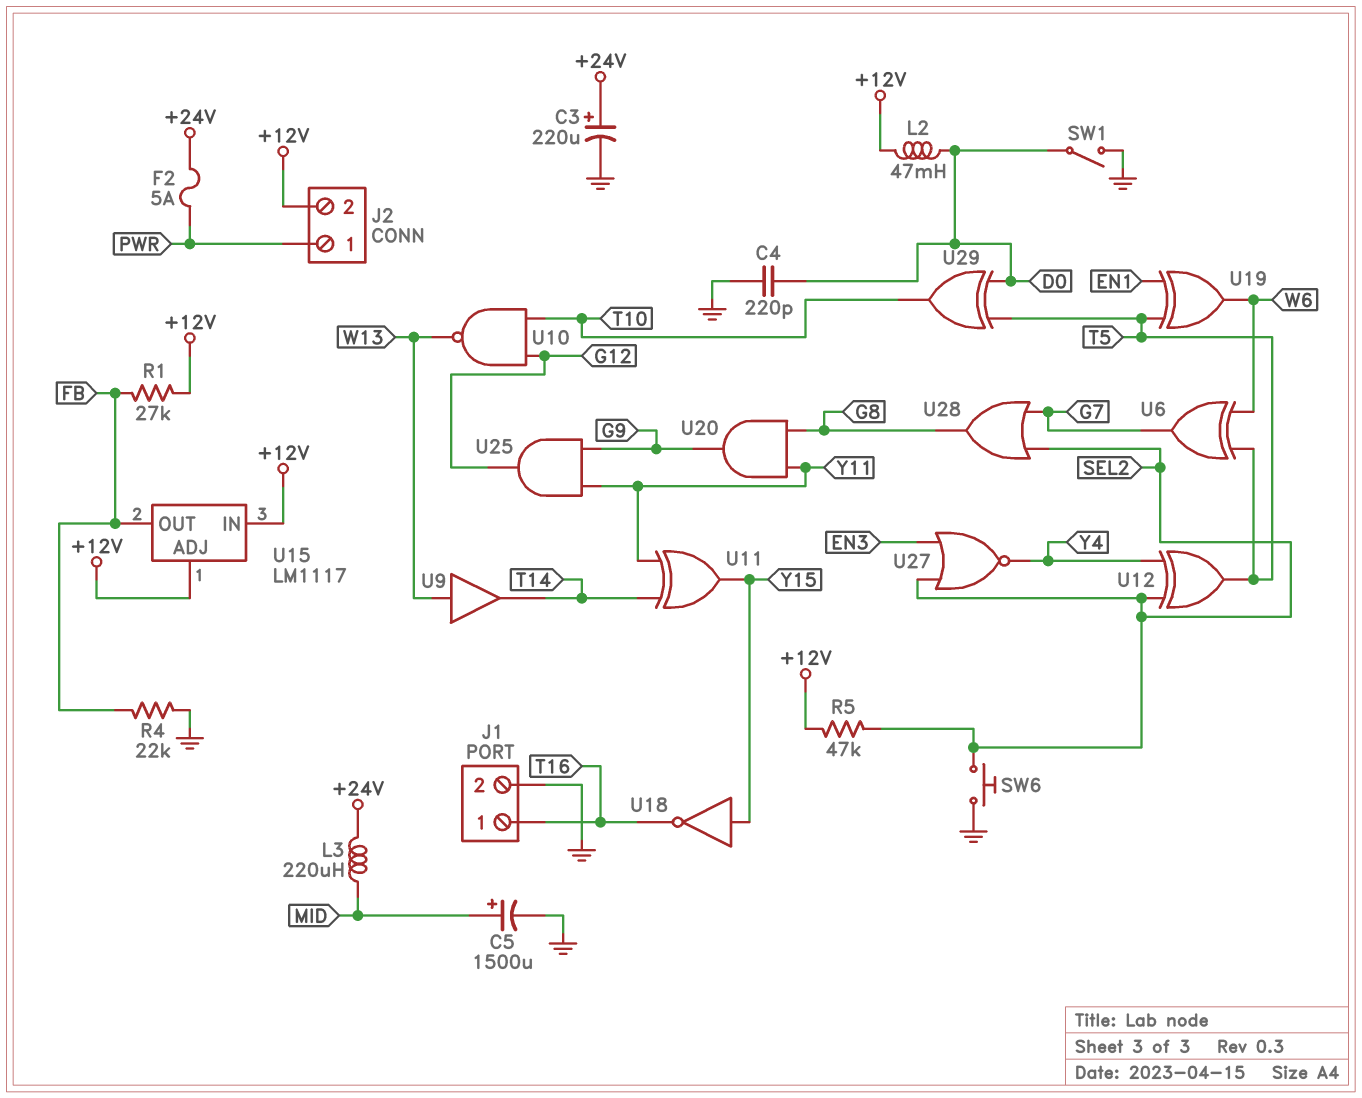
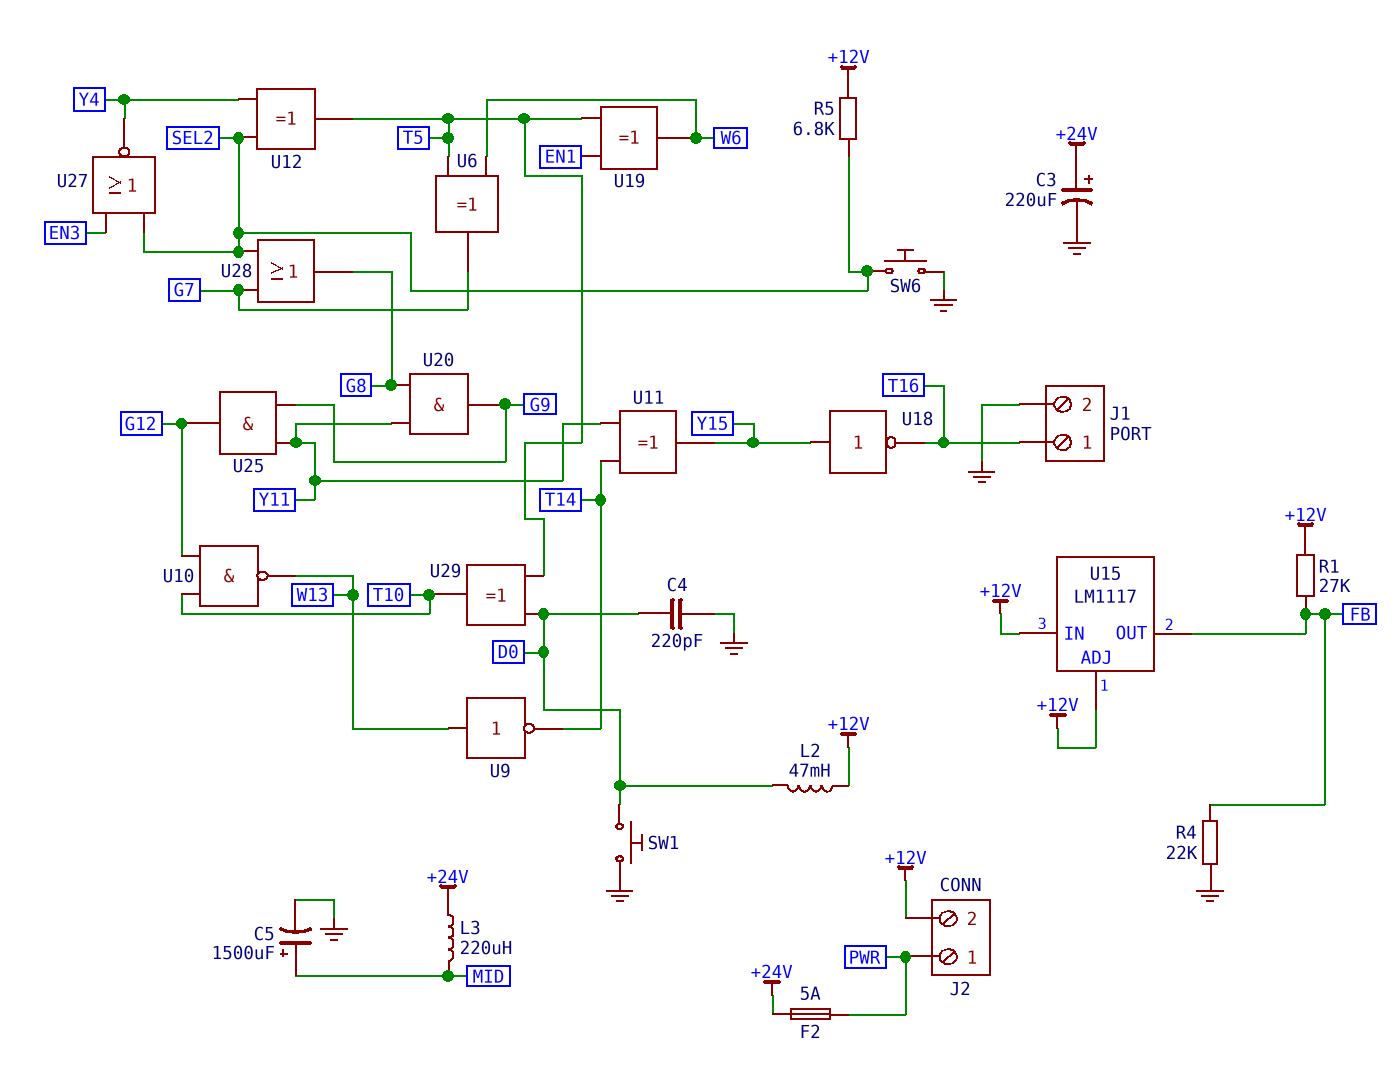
R5: 47k (+12V, SEL2) -> 6.8k (+12V, SEL2)
SW1: switch (D0, GND) -> button (D0, GND)
U9: buffer (in W13, out T14) -> NOT (in W13, out T14)

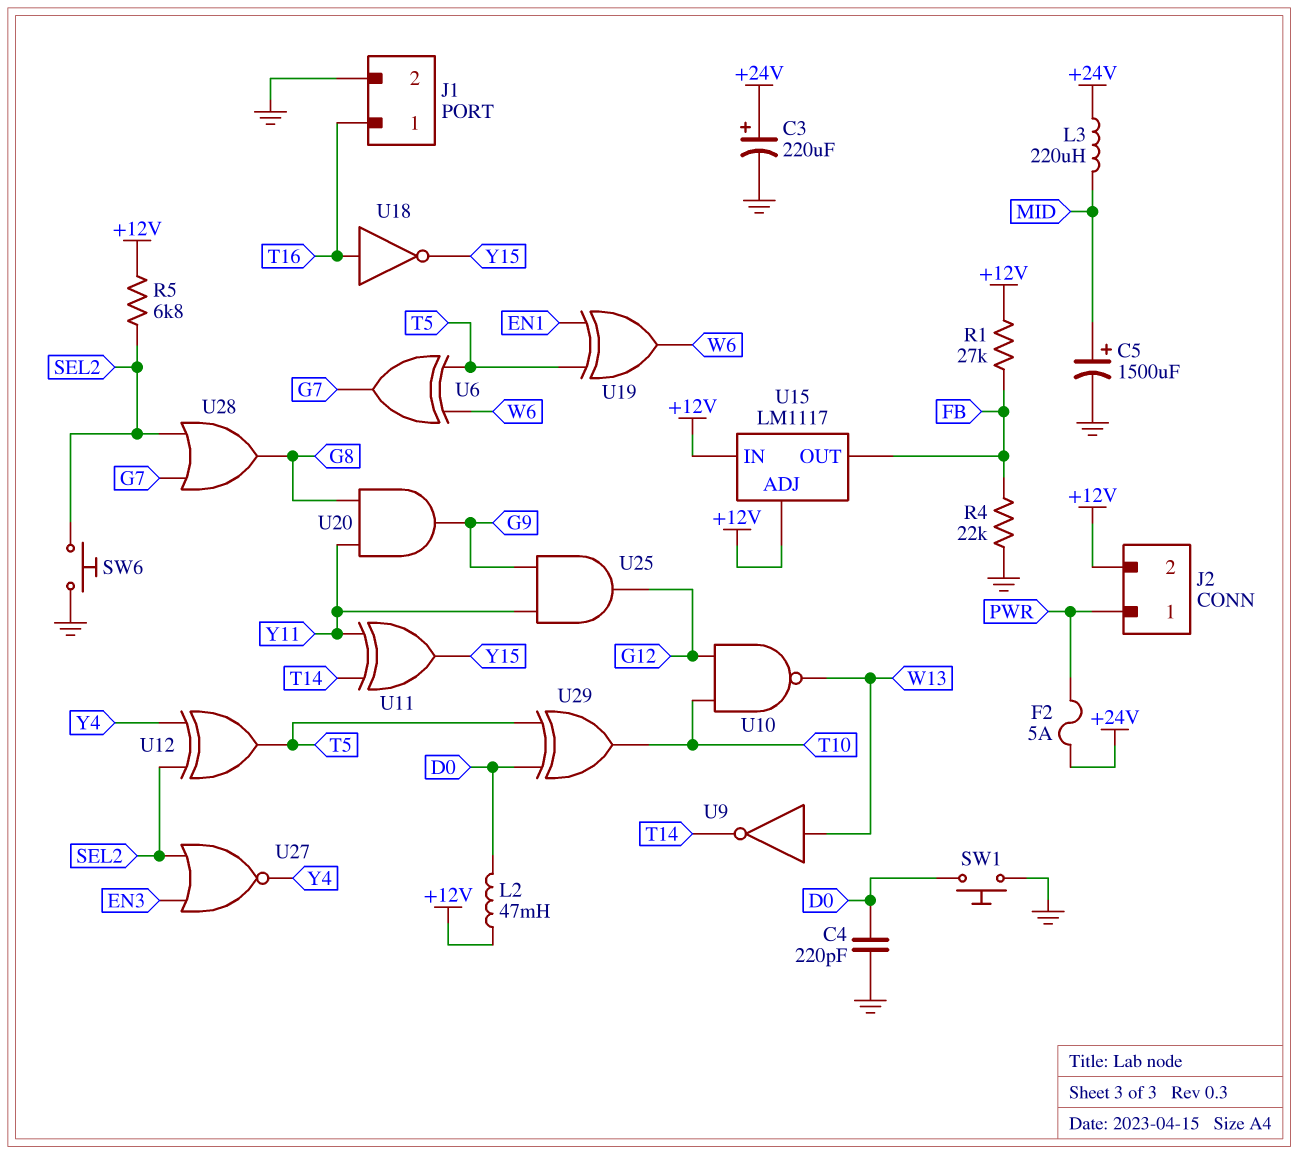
U18: NOT (in Y15, out T16) -> NOT (in T16, out Y15)

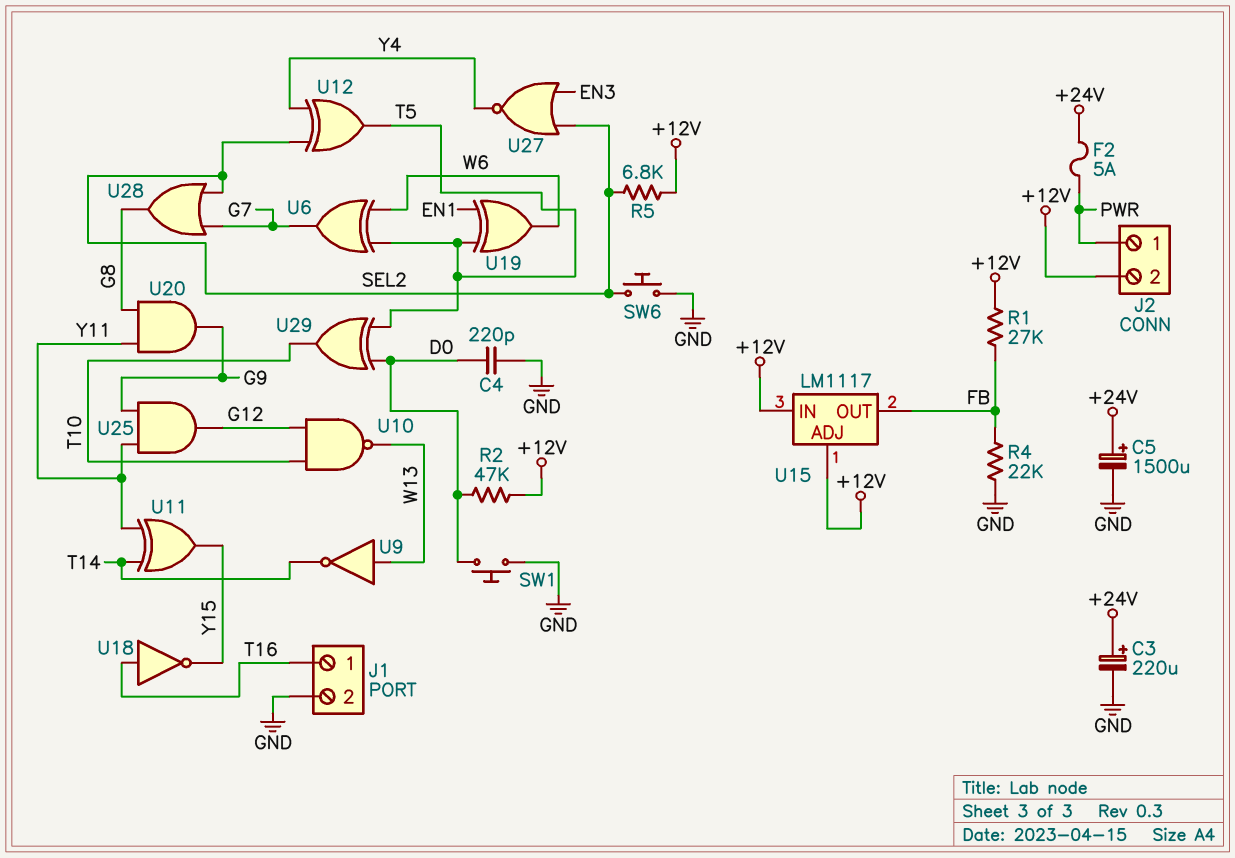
C5: 1500uF (plus MID, minus GND) -> 1500uF (plus +24V, minus GND)
L2: 47mH (+12V, D0) -> none
L3: 220uH (+24V, MID) -> none
R2: none -> 47k (+12V, D0)

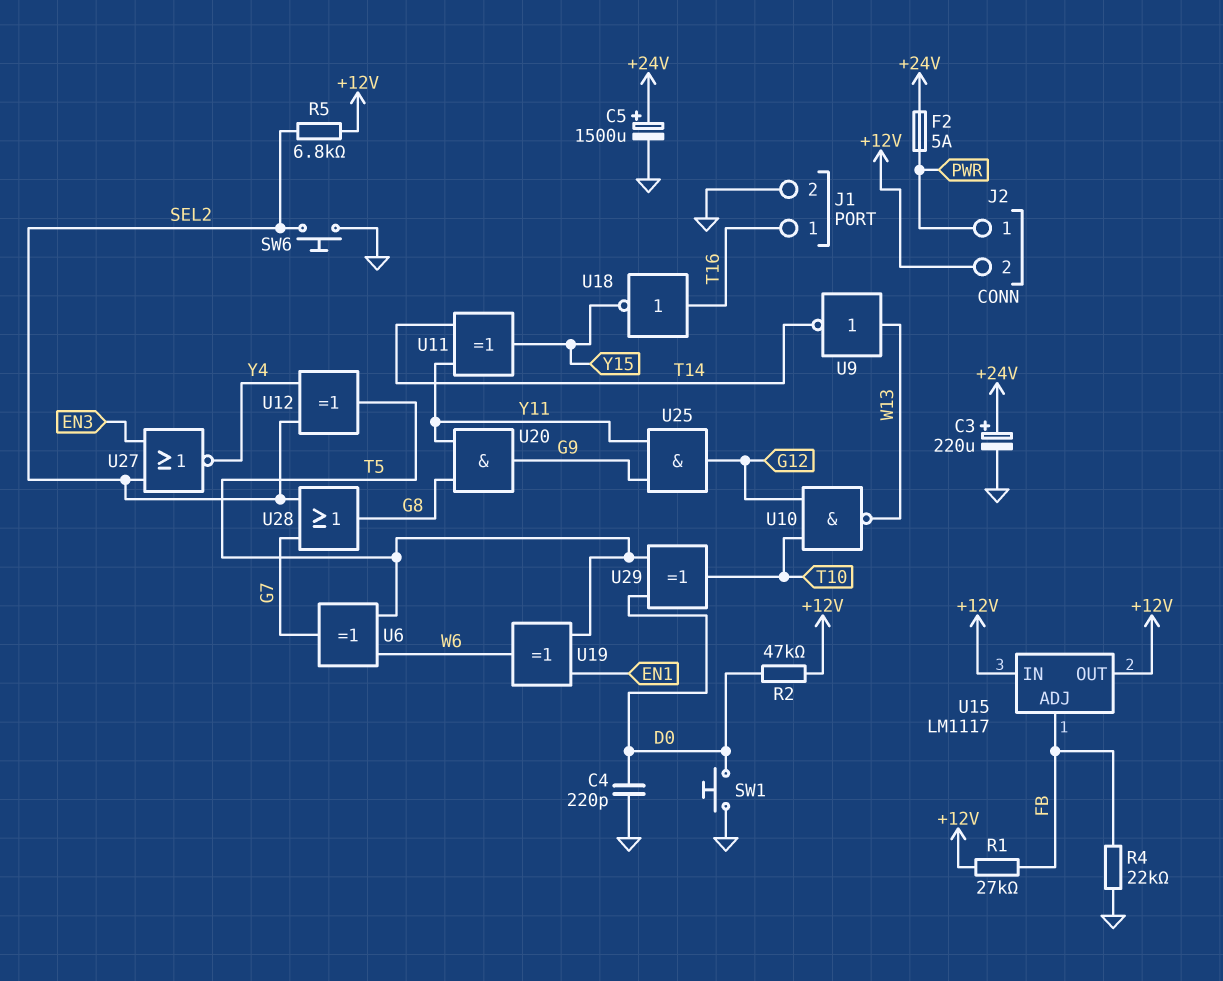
U15 pin ADJ: +12V -> FB
U15 pin OUT: FB -> +12V

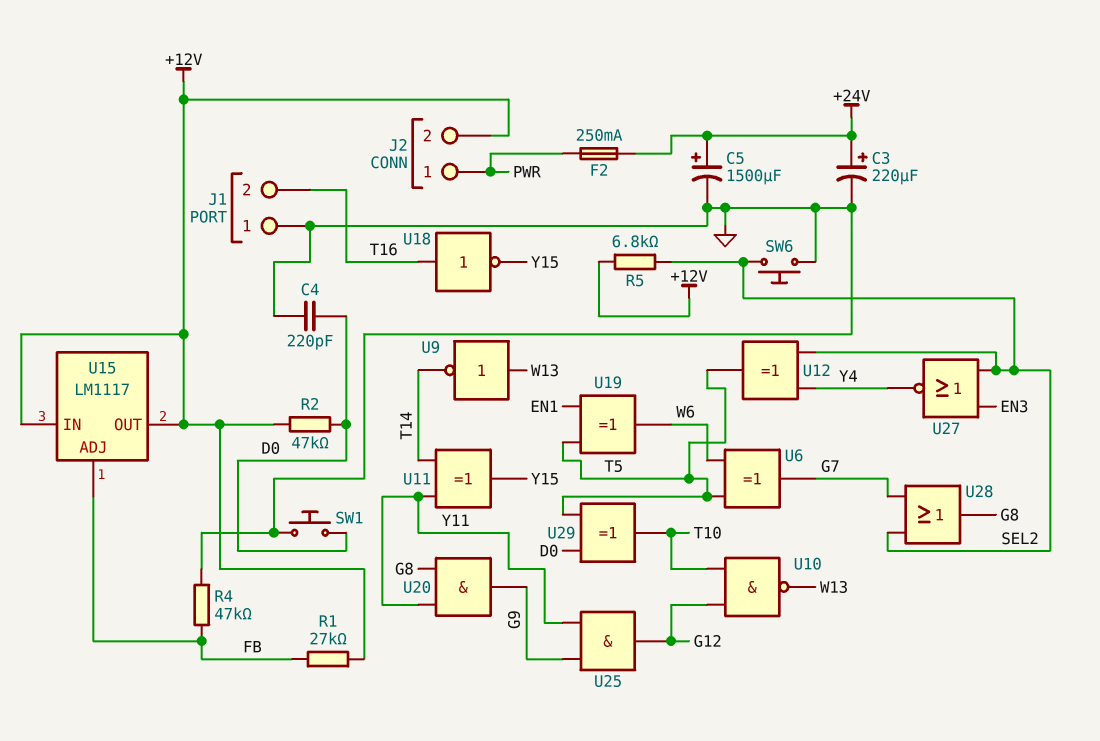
F2: 5A (+24V, PWR) -> 250mA (+24V, PWR)
J1 pin 1: T16 -> GND
J1 pin 2: GND -> T16
R4: 22k (FB, GND) -> 47k (FB, GND)

